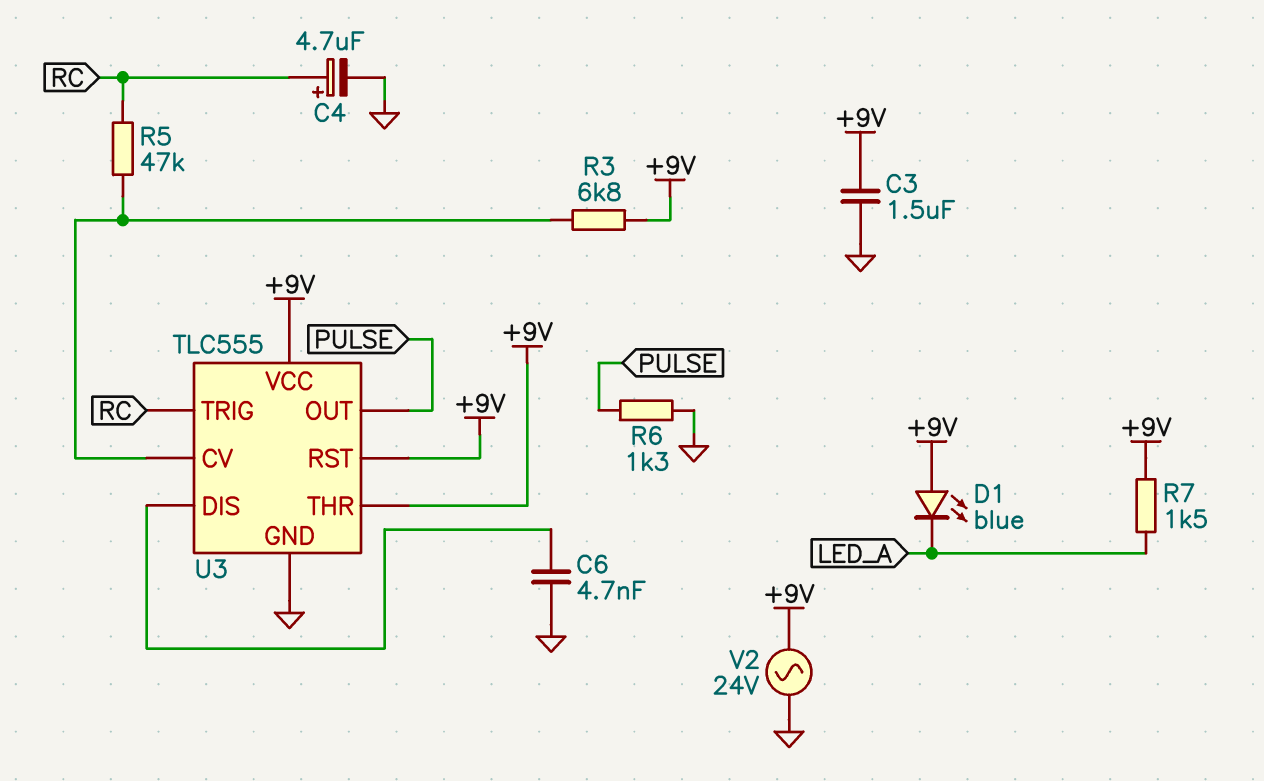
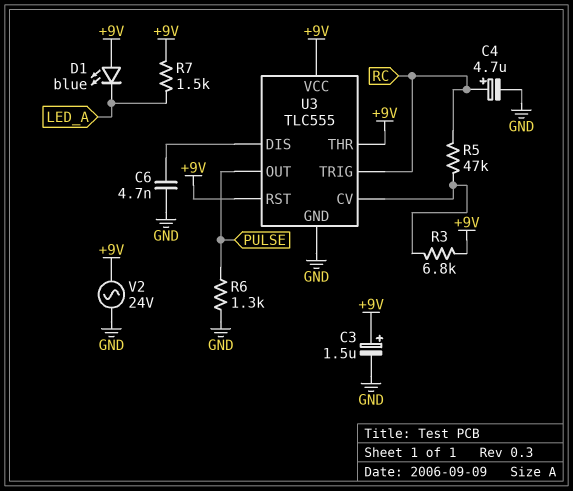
C3: 1.5uF (+9V, GND) -> 1.5uF (plus +9V, minus GND)

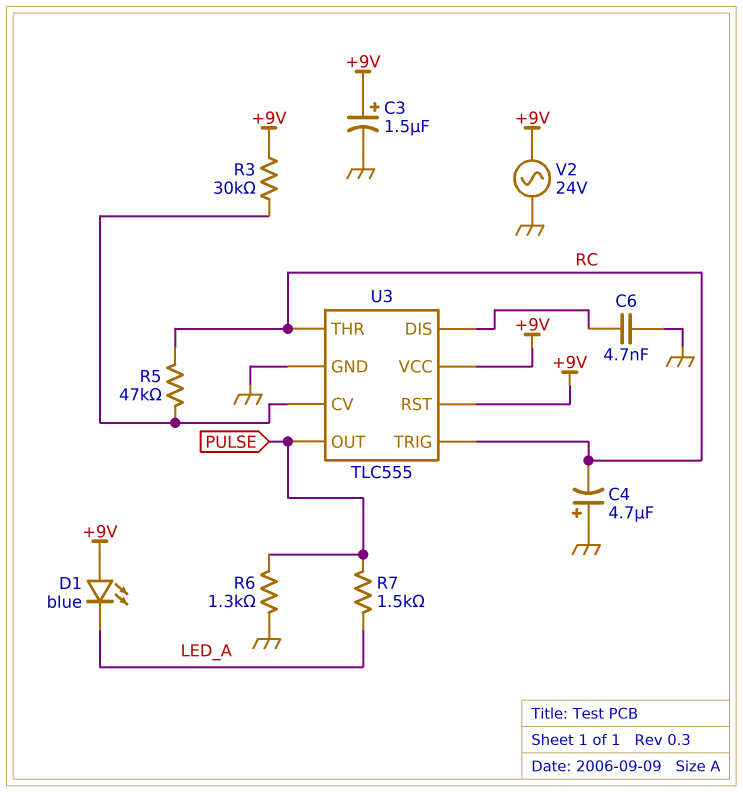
C4: 4.7uF (plus RC, minus GND) -> 4.7uF (plus GND, minus RC)
R3: 6.8k (+9V, U3/CV) -> 30k (+9V, U3/CV)
R7: 1.5k (+9V, LED_A) -> 1.5k (LED_A, PULSE)
U3 pin THR: +9V -> RC

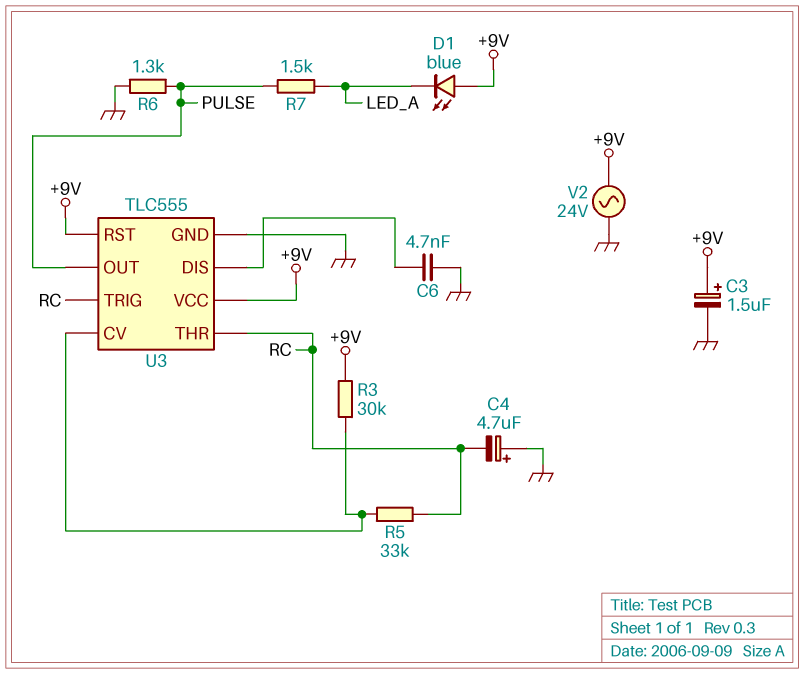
R5: 47k (RC, U3/CV) -> 33k (RC, U3/CV)

